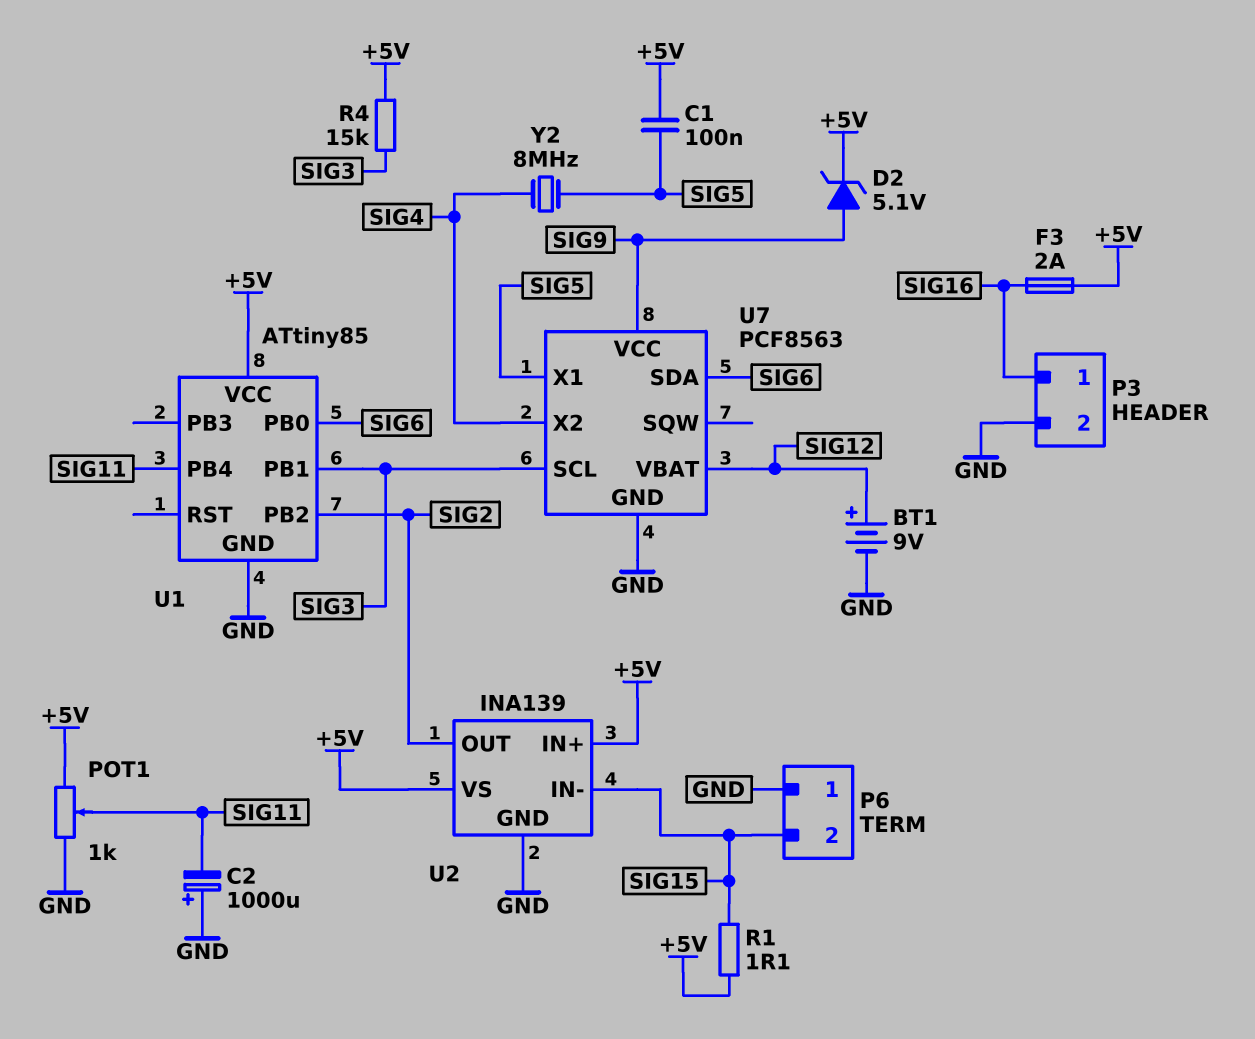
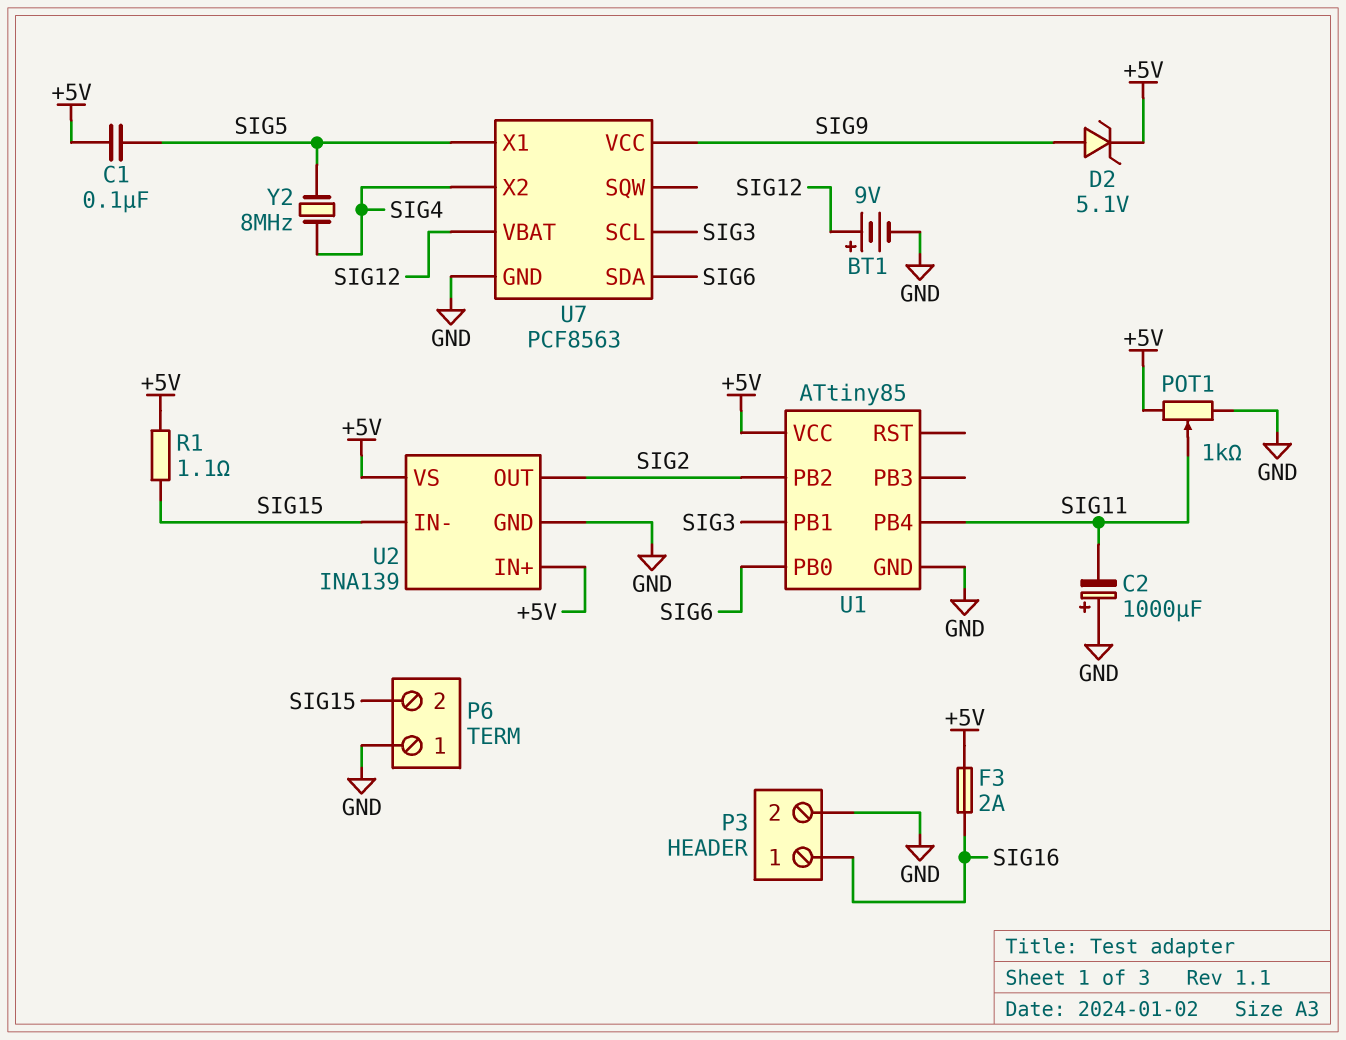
R4: 15k (+5V, SIG3) -> none

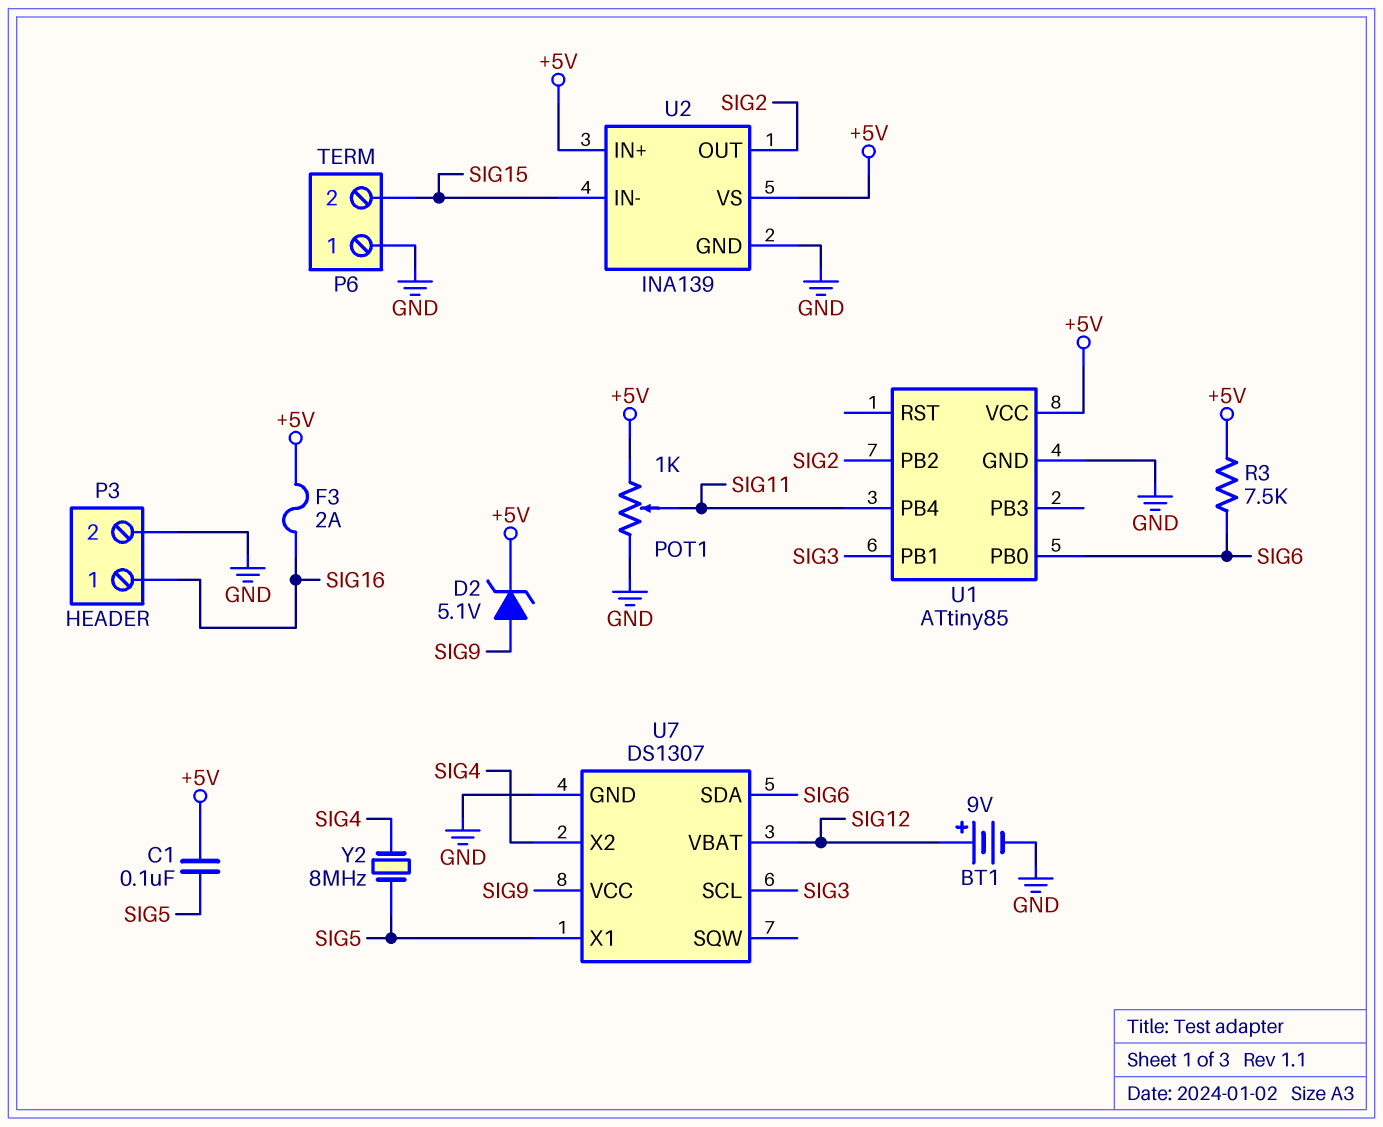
C2: 1000uF (plus GND, minus SIG11) -> none
R1: 1.1 (+5V, SIG15) -> none
R3: none -> 7.5k (+5V, SIG6)
U7: PCF8563 -> DS1307

